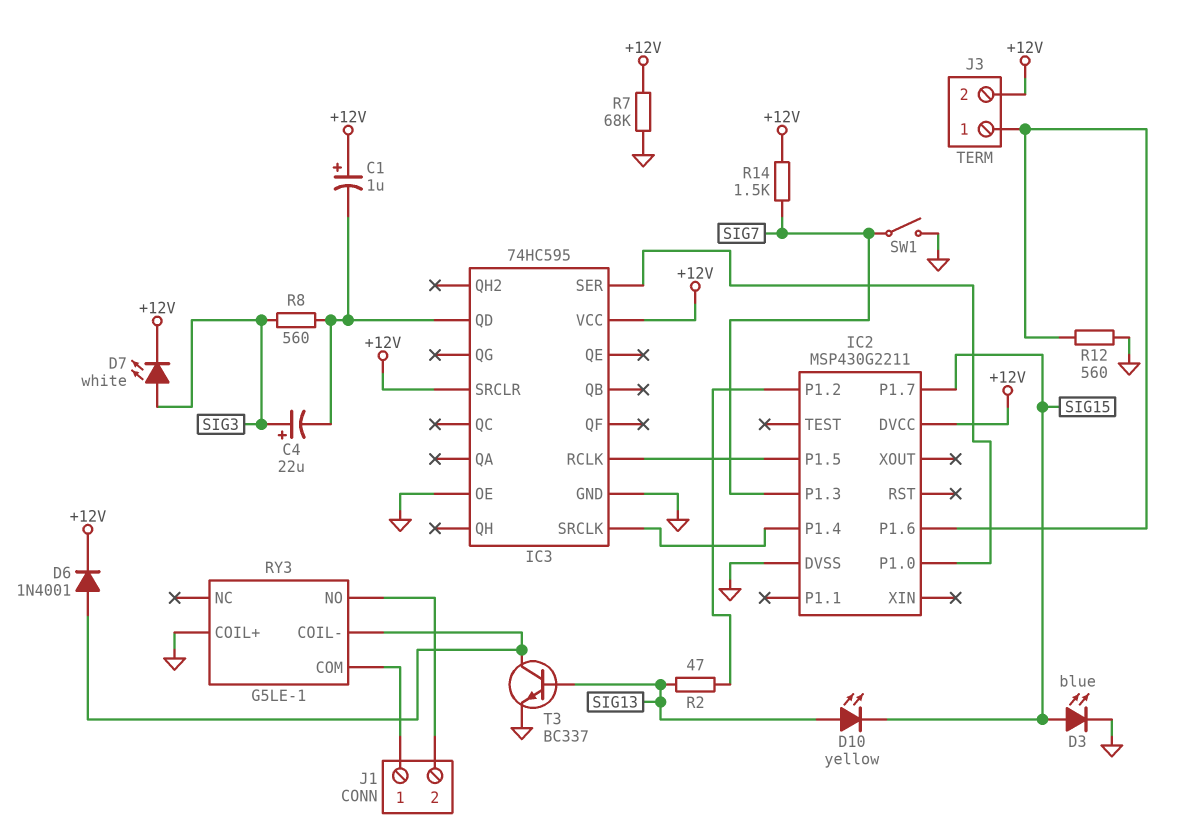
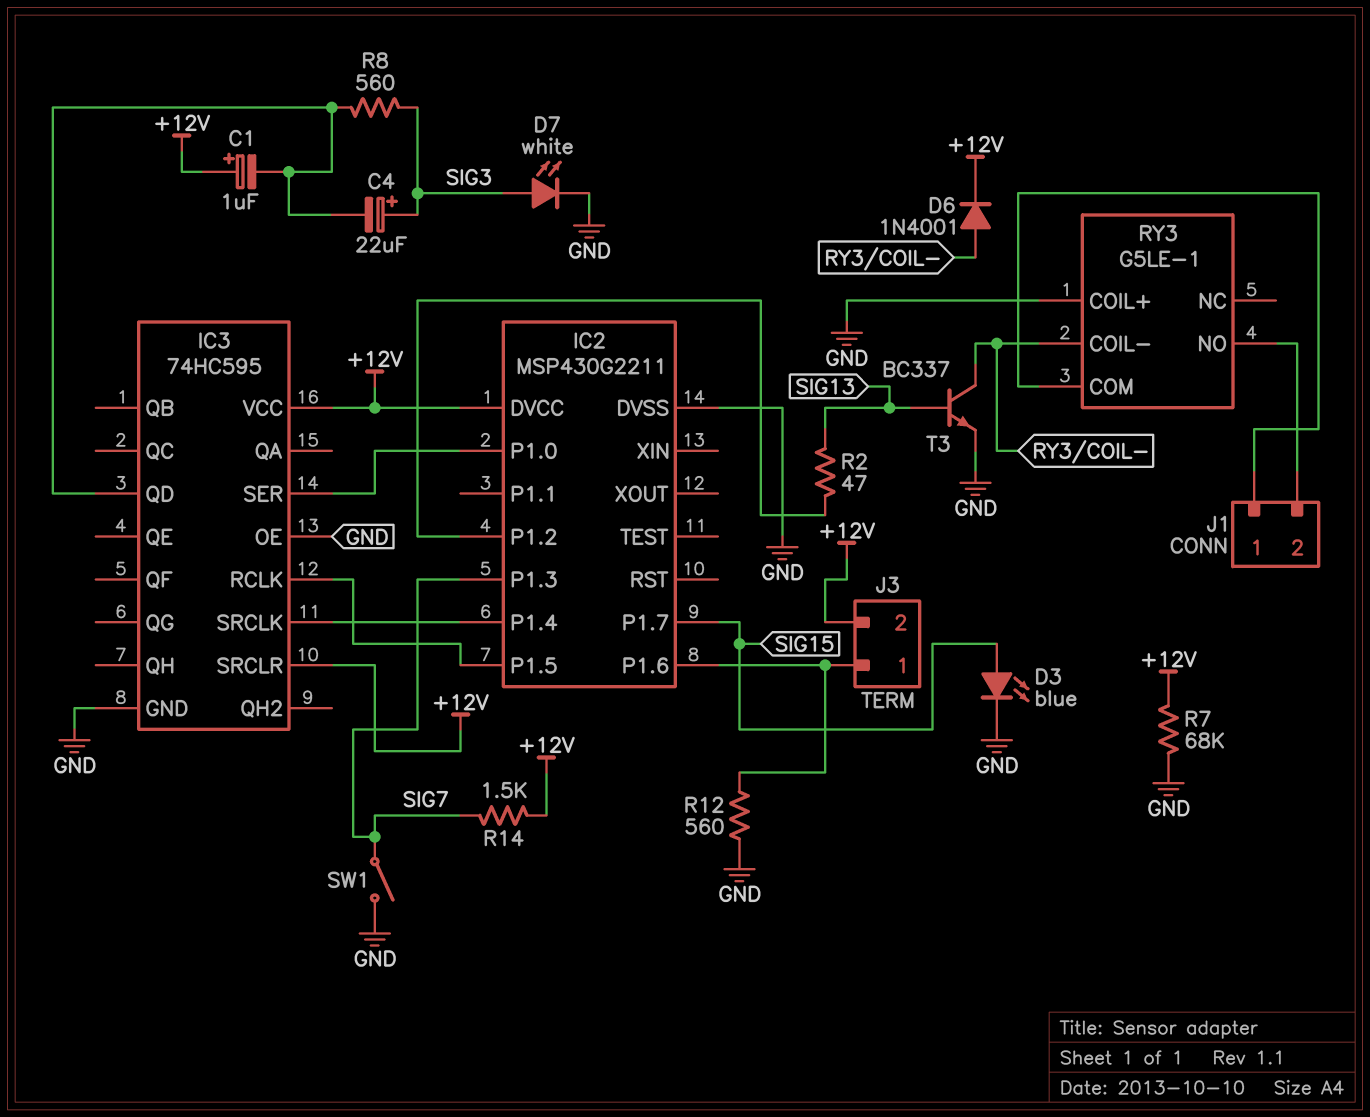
D7: LED white (A SIG3, K +12V) -> LED white (A SIG3, K GND)
D10: LED yellow (A SIG13, K SIG15) -> none

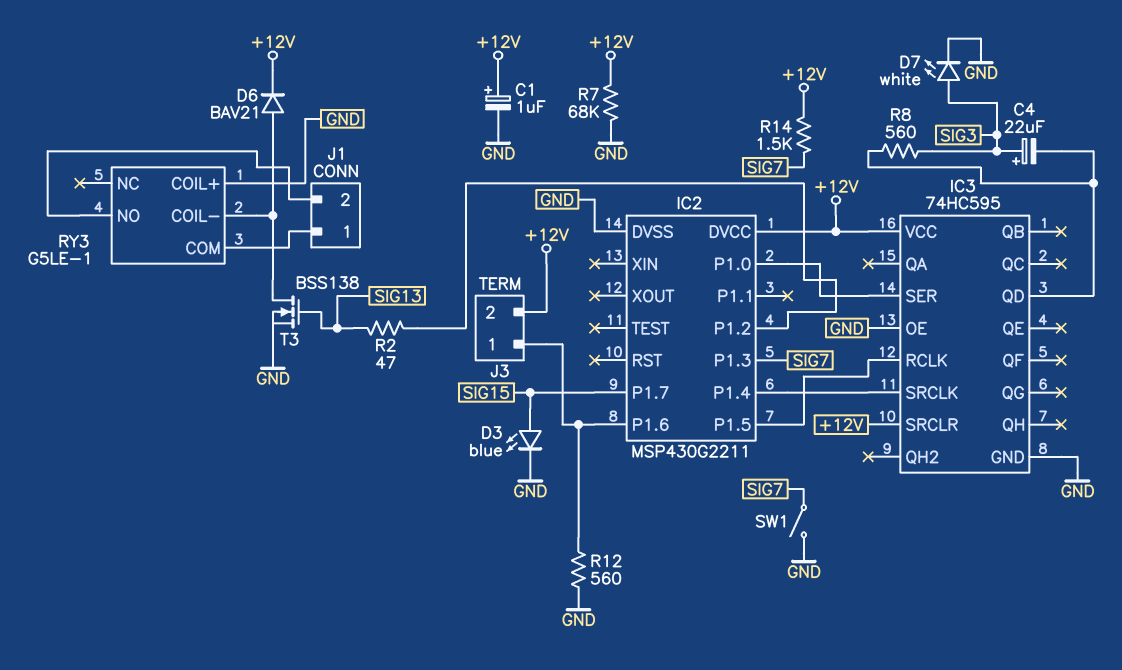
C1: 1uF (plus +12V, minus IC3/QD) -> 1uF (plus +12V, minus GND)
D6: diode 1N4001 (A RY3/COIL-, K +12V) -> diode BAV21 (A RY3/COIL-, K +12V)
T3: NPN BC337 (B SIG13, C RY3/COIL-, E GND) -> NMOS BSS138 (G SIG13, D RY3/COIL-, S GND)

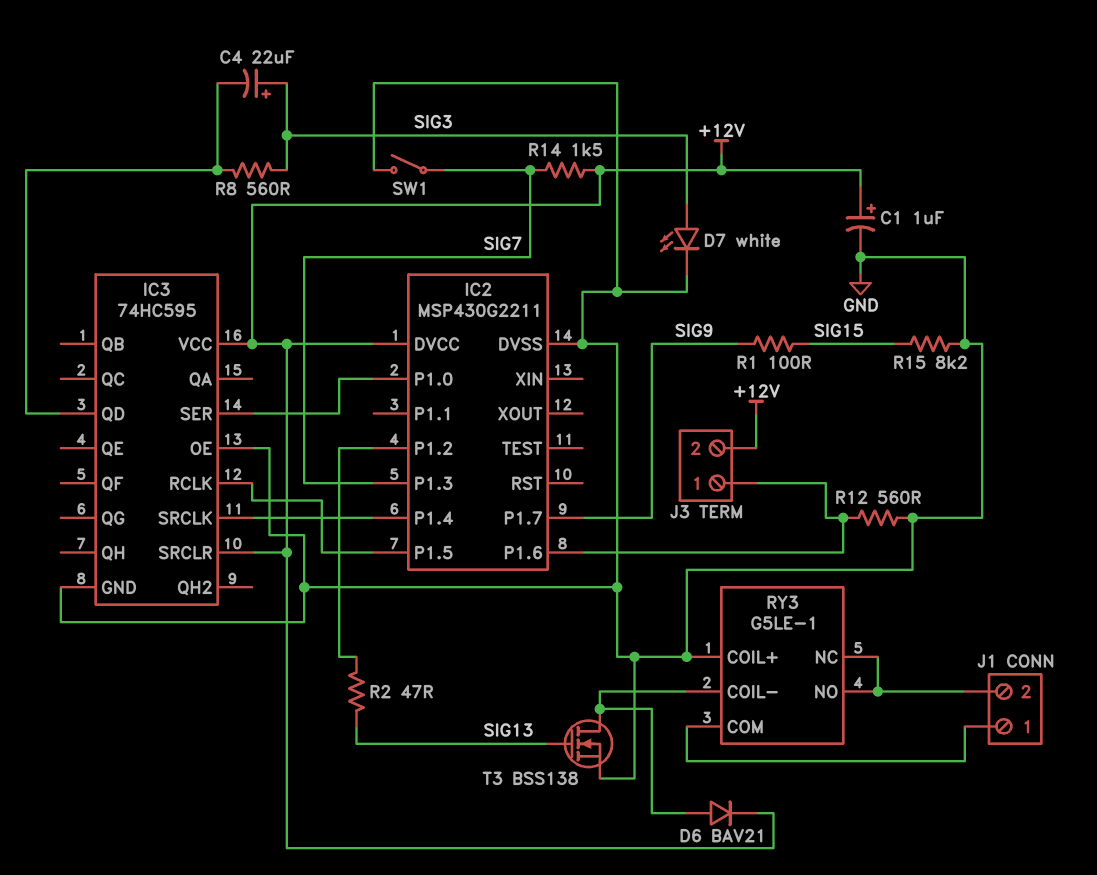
D3: LED blue (A SIG15, K GND) -> none
IC2 pin P1.7: SIG15 -> SIG9
R1: none -> 100 (SIG9, SIG15)
R7: 68k (+12V, GND) -> none
R15: none -> 8.2k (GND, SIG15)
RY3 pin NC: none -> J1/2

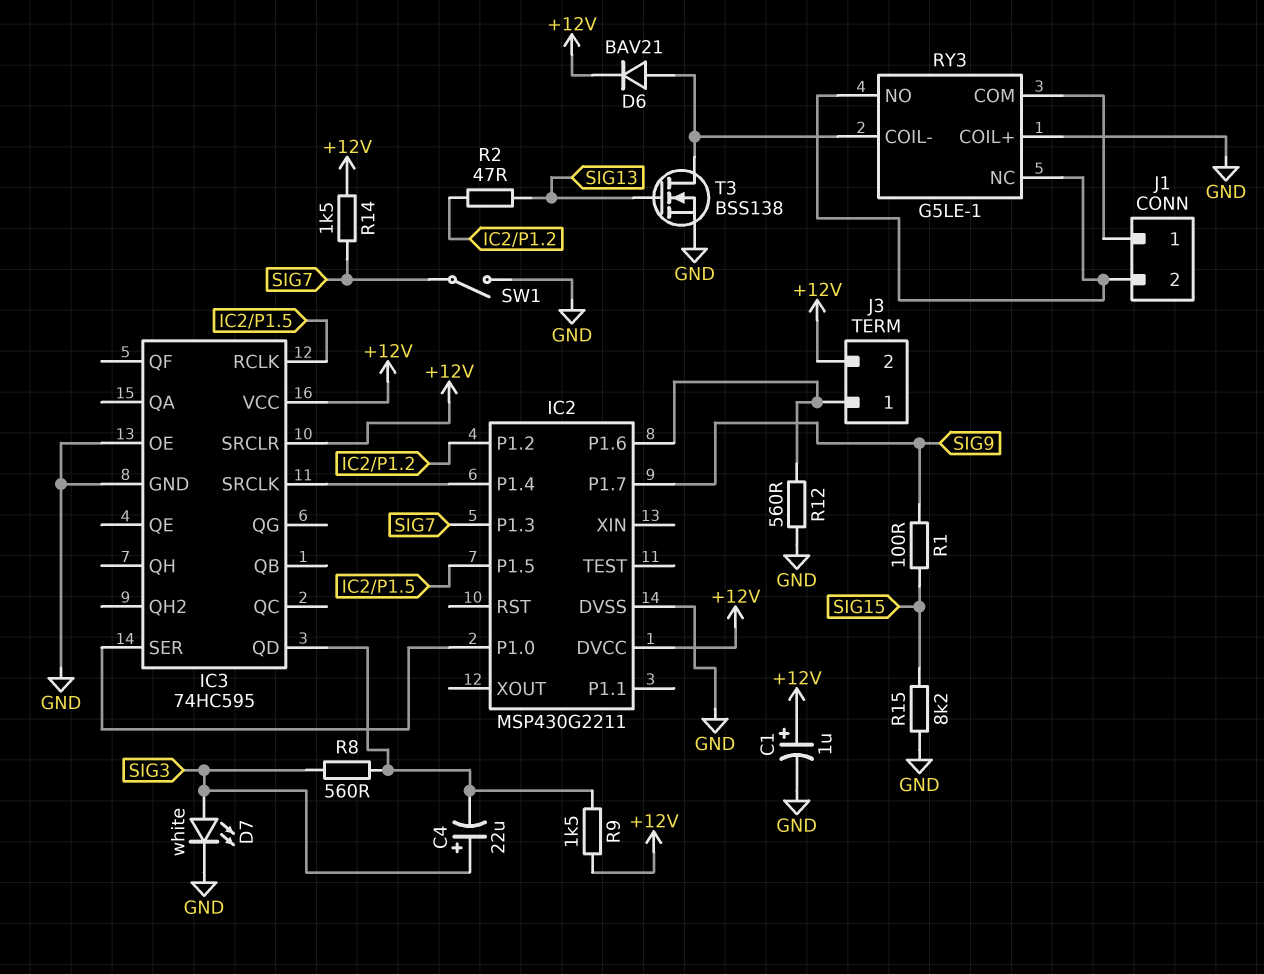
R9: none -> 1.5k (+12V, IC3/QD)

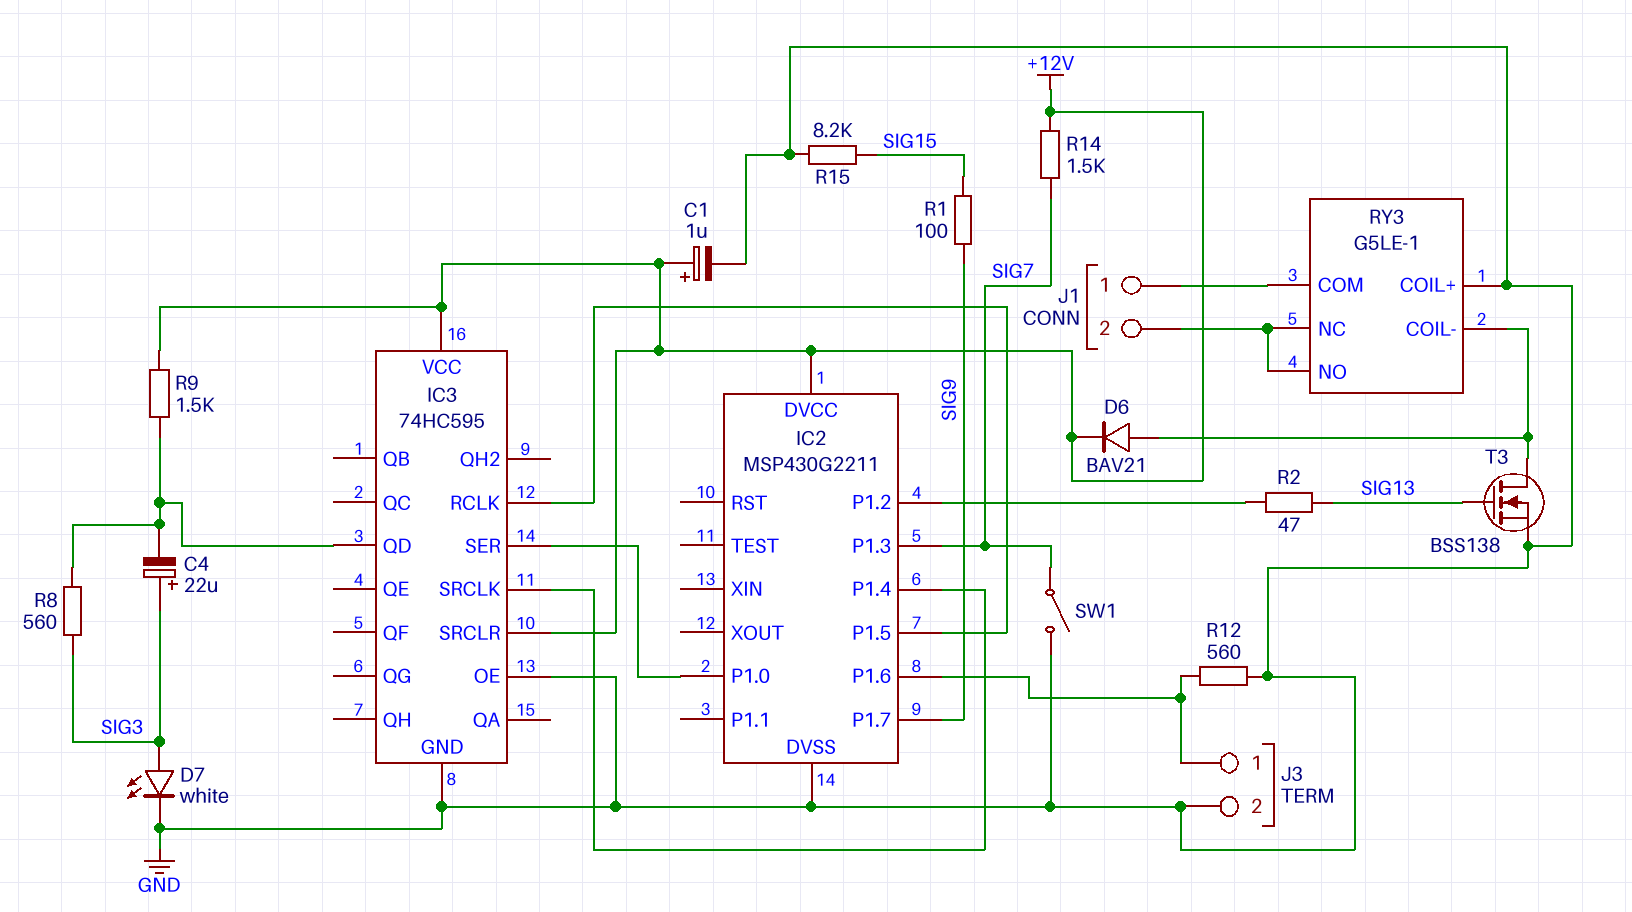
J3 pin 2: +12V -> GND

